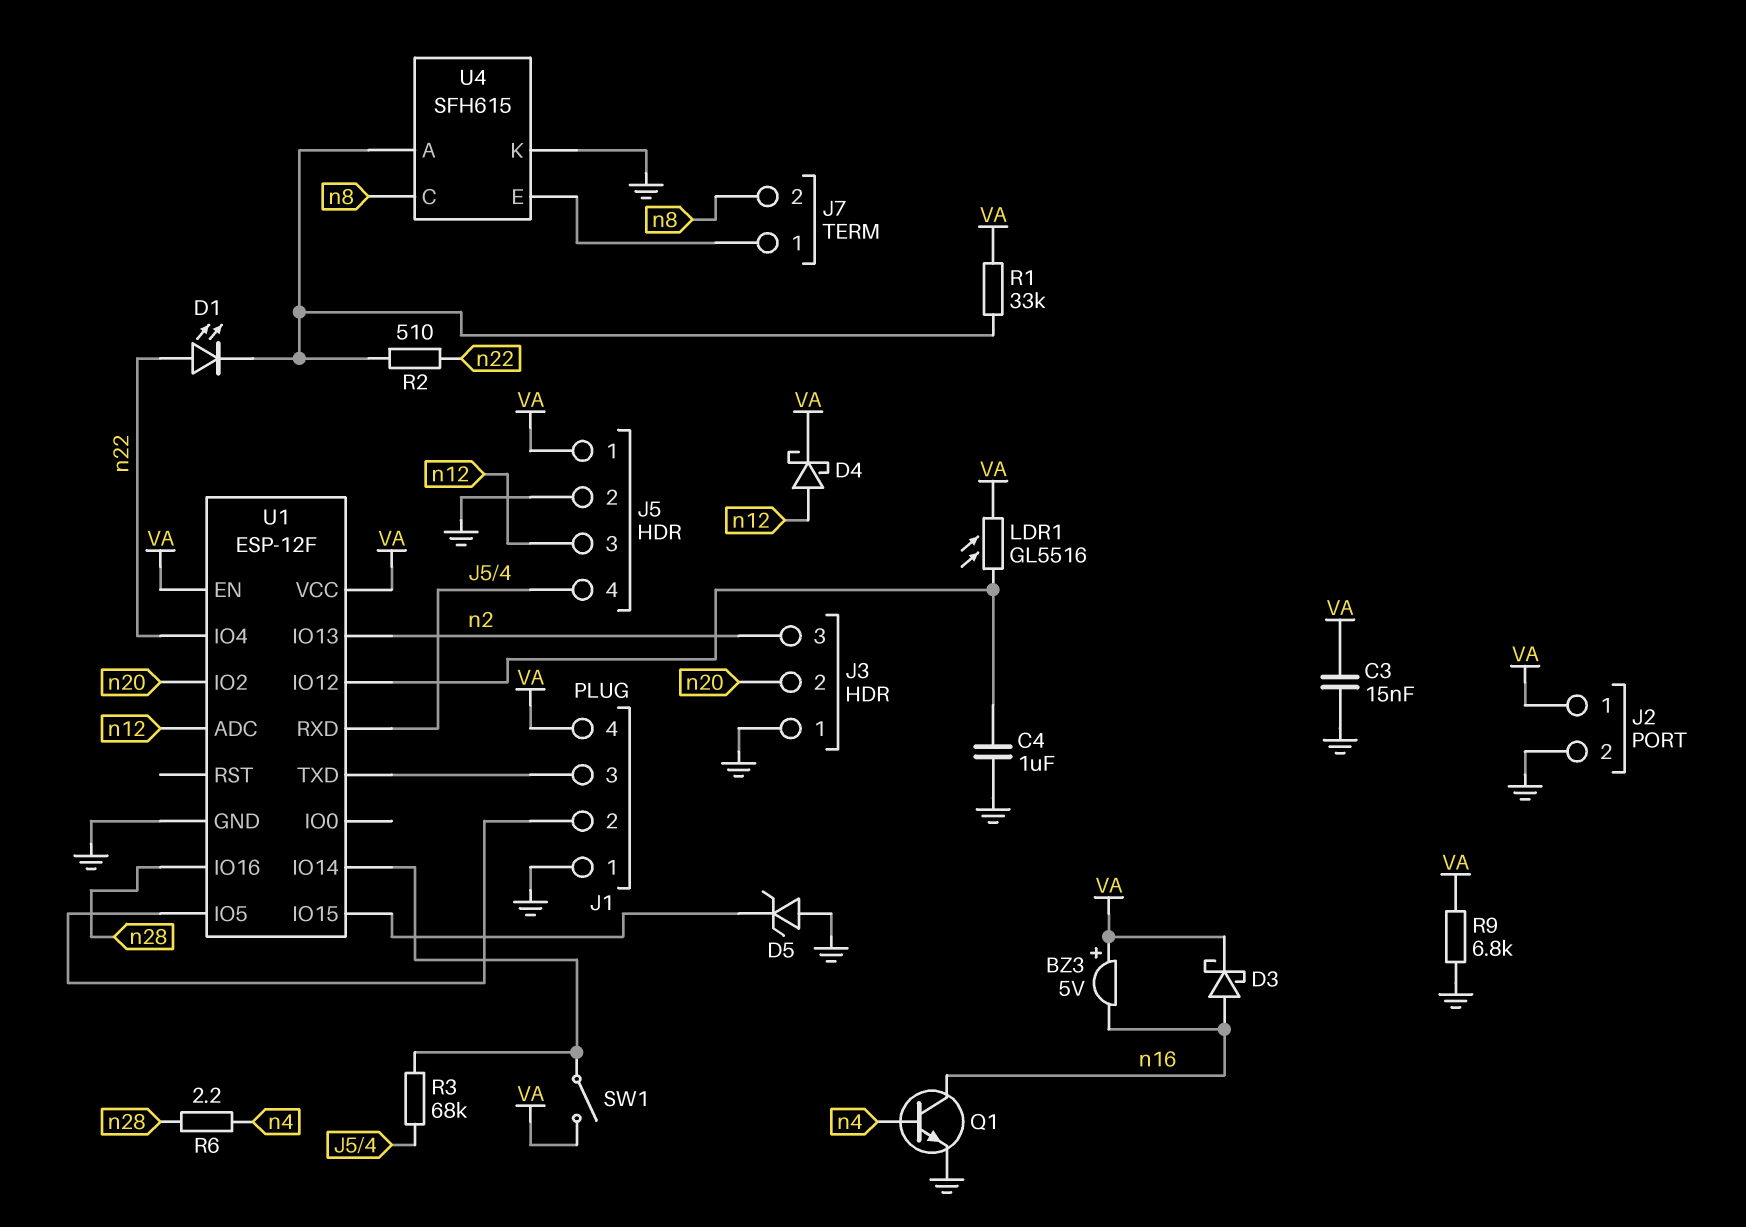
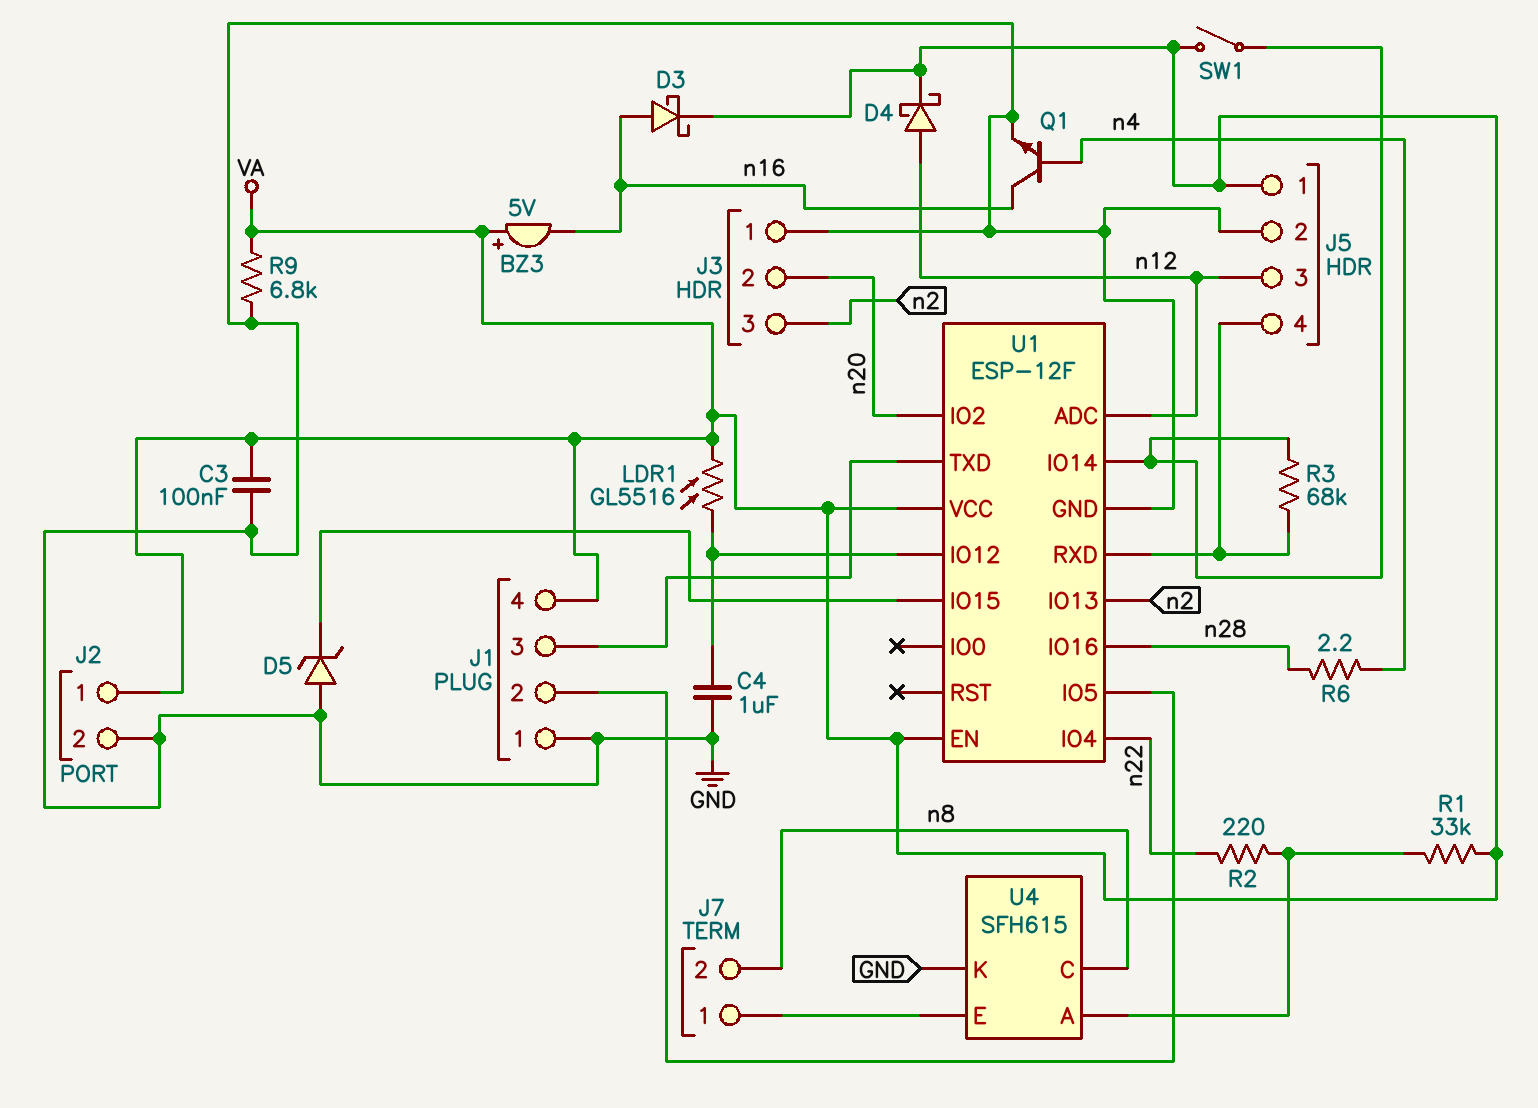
C3: 15nF (GND, VA) -> 100nF (GND, VA)
D1: LED (A n22, K U4/A) -> none
R2: 510 (U4/A, n22) -> 220 (U4/A, n22)

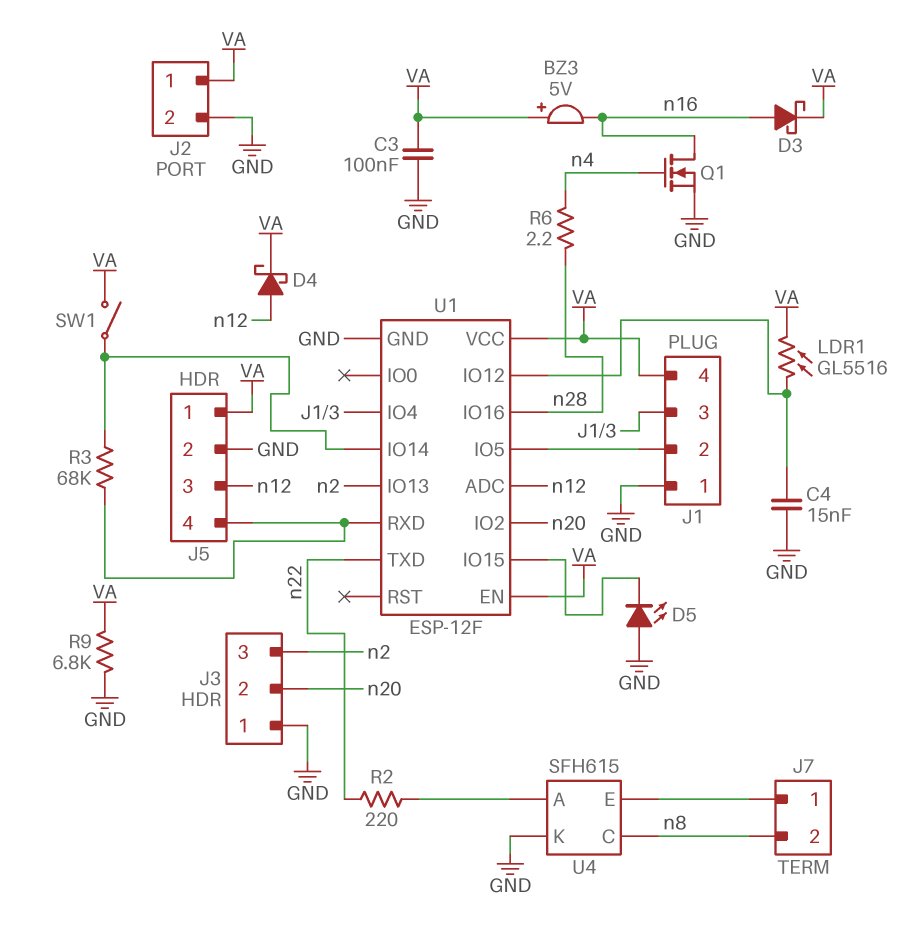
C4: 1uF (GND, U1/IO12) -> 15nF (GND, U1/IO12)
D5: zener (A GND, K U1/IO15) -> LED (A GND, K U1/IO15)
Q1: NPN (B n4, C n16, E GND) -> NMOS (G n4, D n16, S GND)
R1: 33k (U4/A, VA) -> none
U1 pin IO4: n22 -> J1/3
U1 pin TXD: J1/3 -> n22

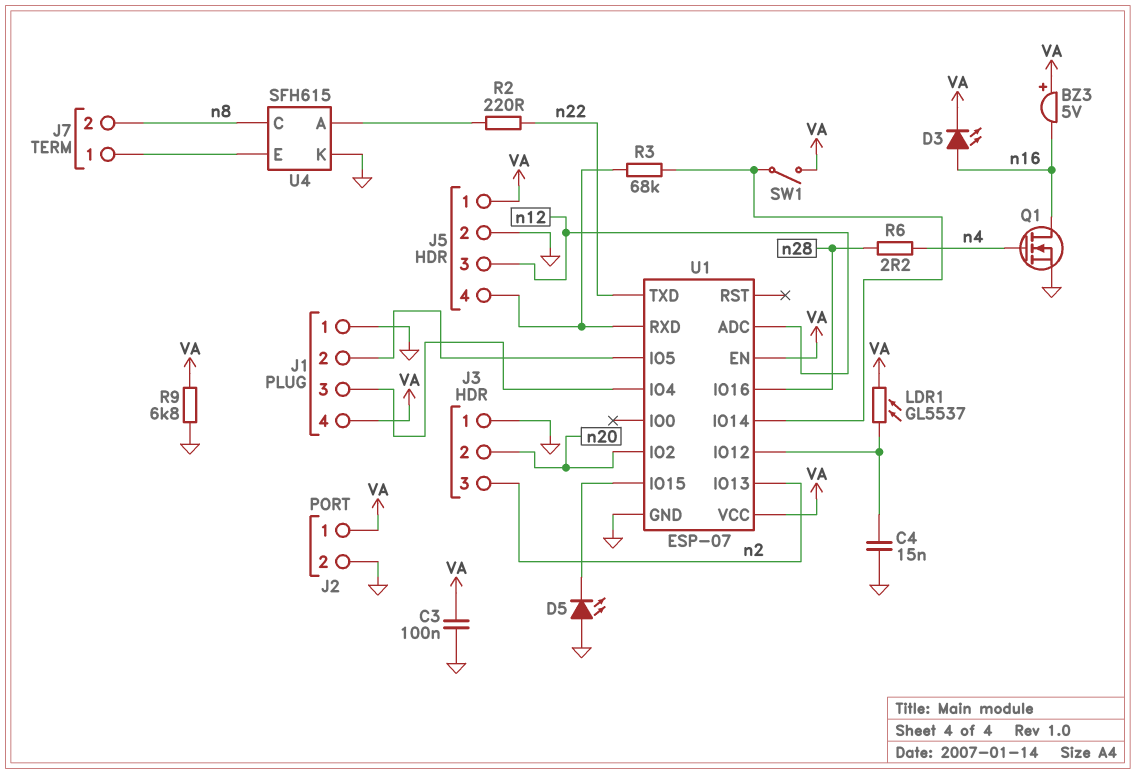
D3: schottky (A n16, K VA) -> LED (A n16, K VA)
D4: schottky (A n12, K VA) -> none
LDR1: GL5516 (U1/IO12, VA) -> GL5537 (U1/IO12, VA)
U1: ESP-12F -> ESP-07

